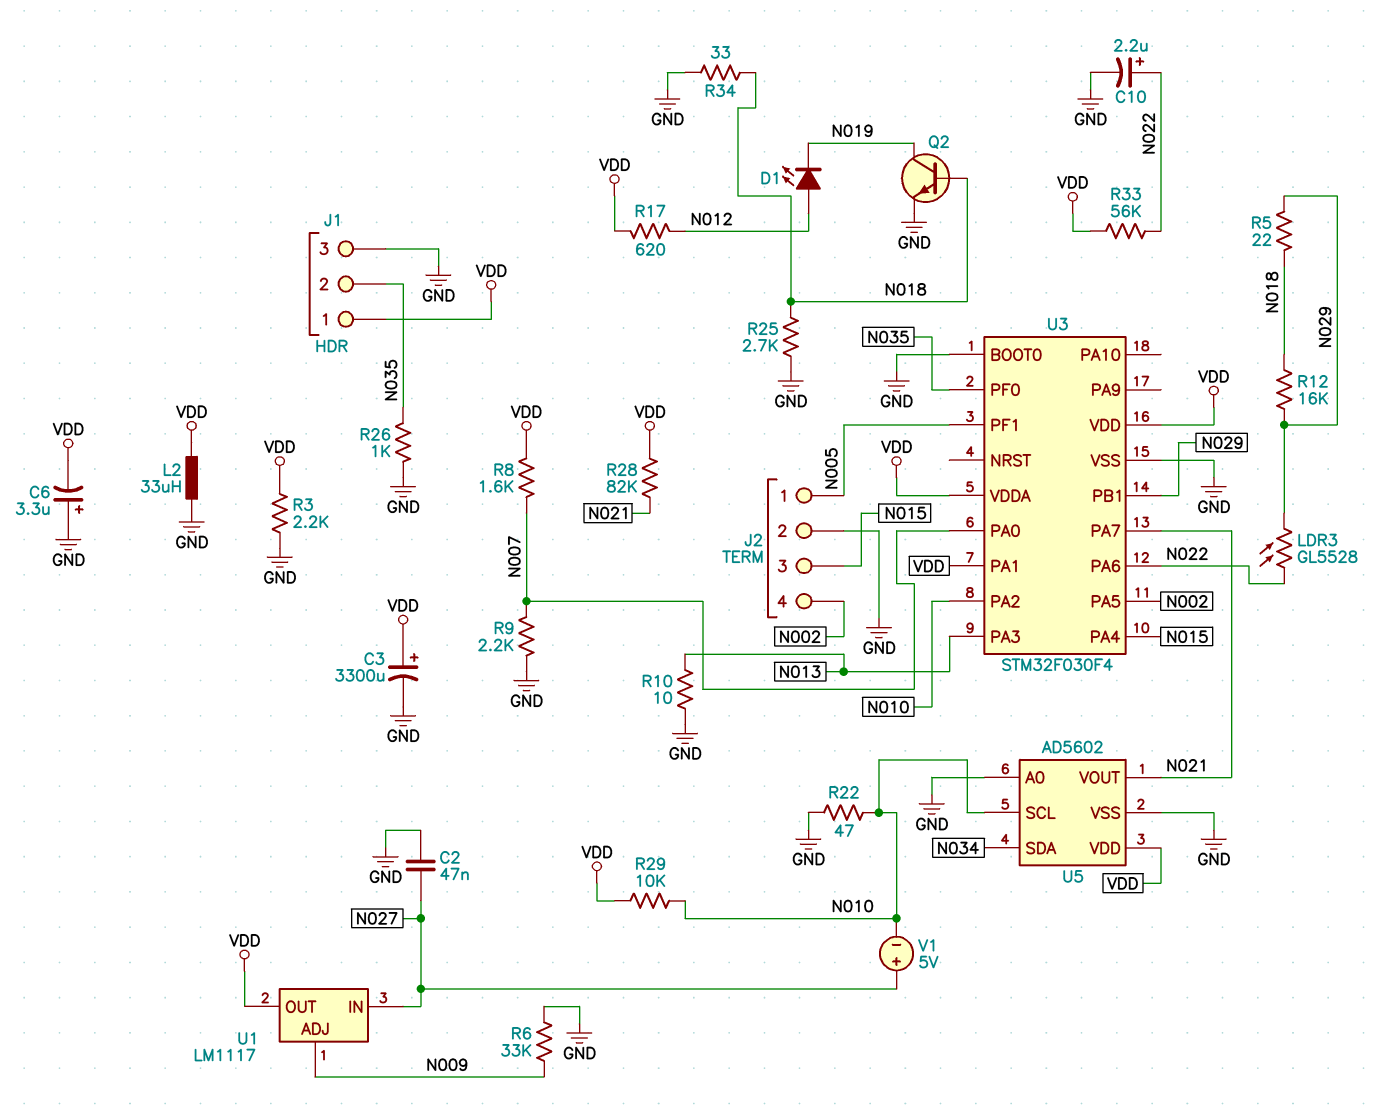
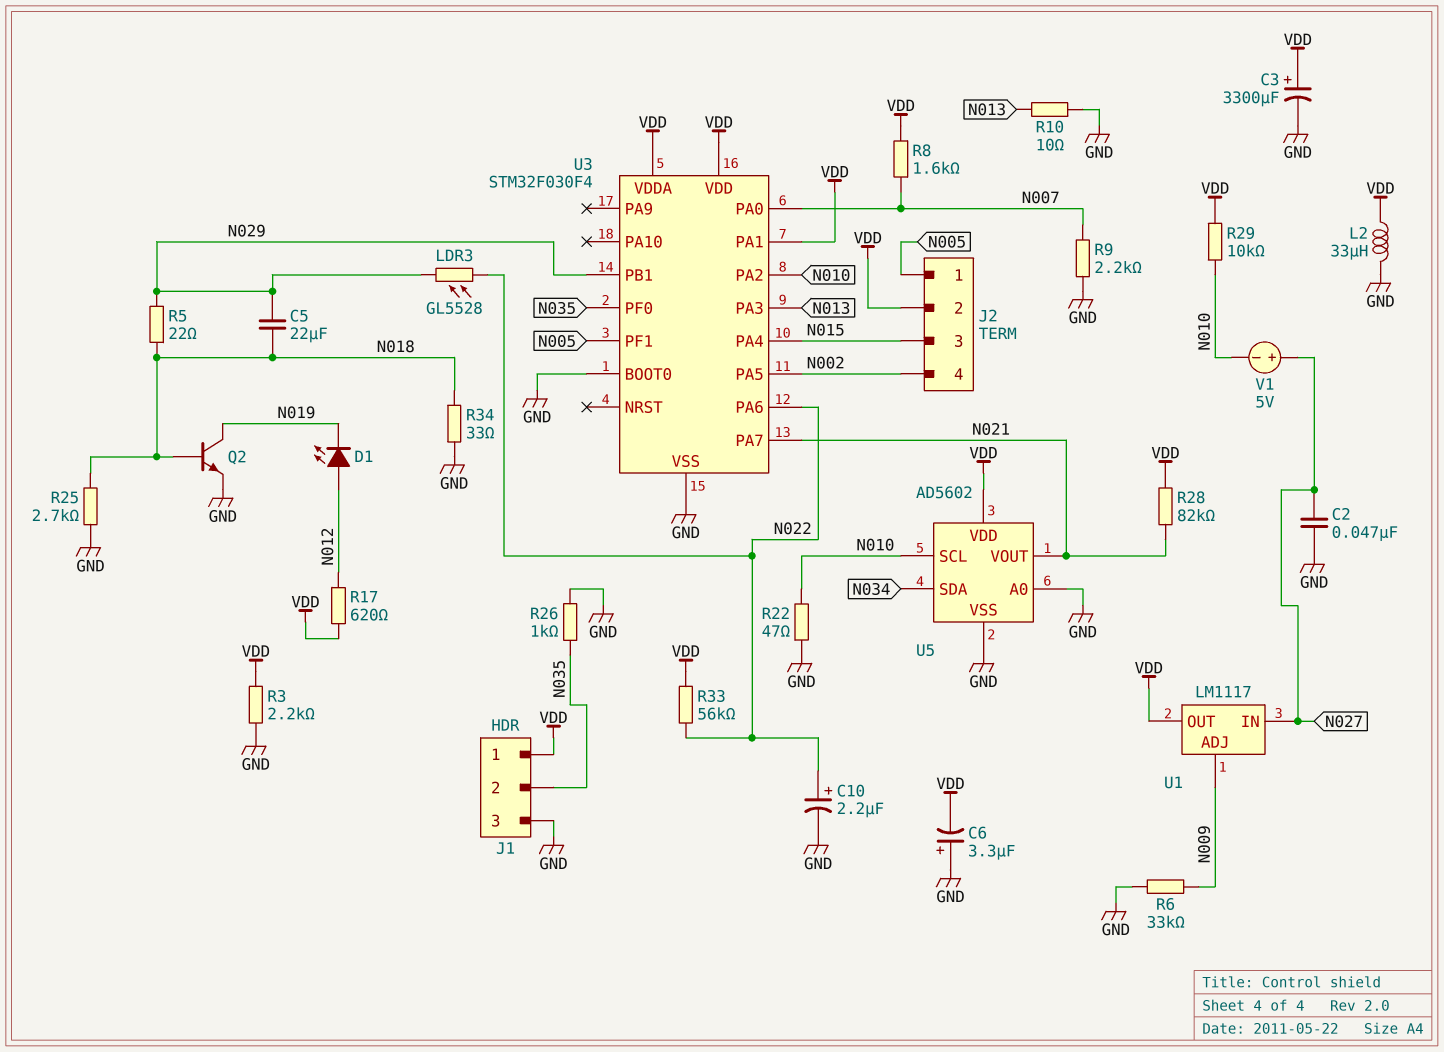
C5: none -> 22uF (N018, N029)
J2 pin 2: GND -> VDD
R12: 16k (N018, N029) -> none

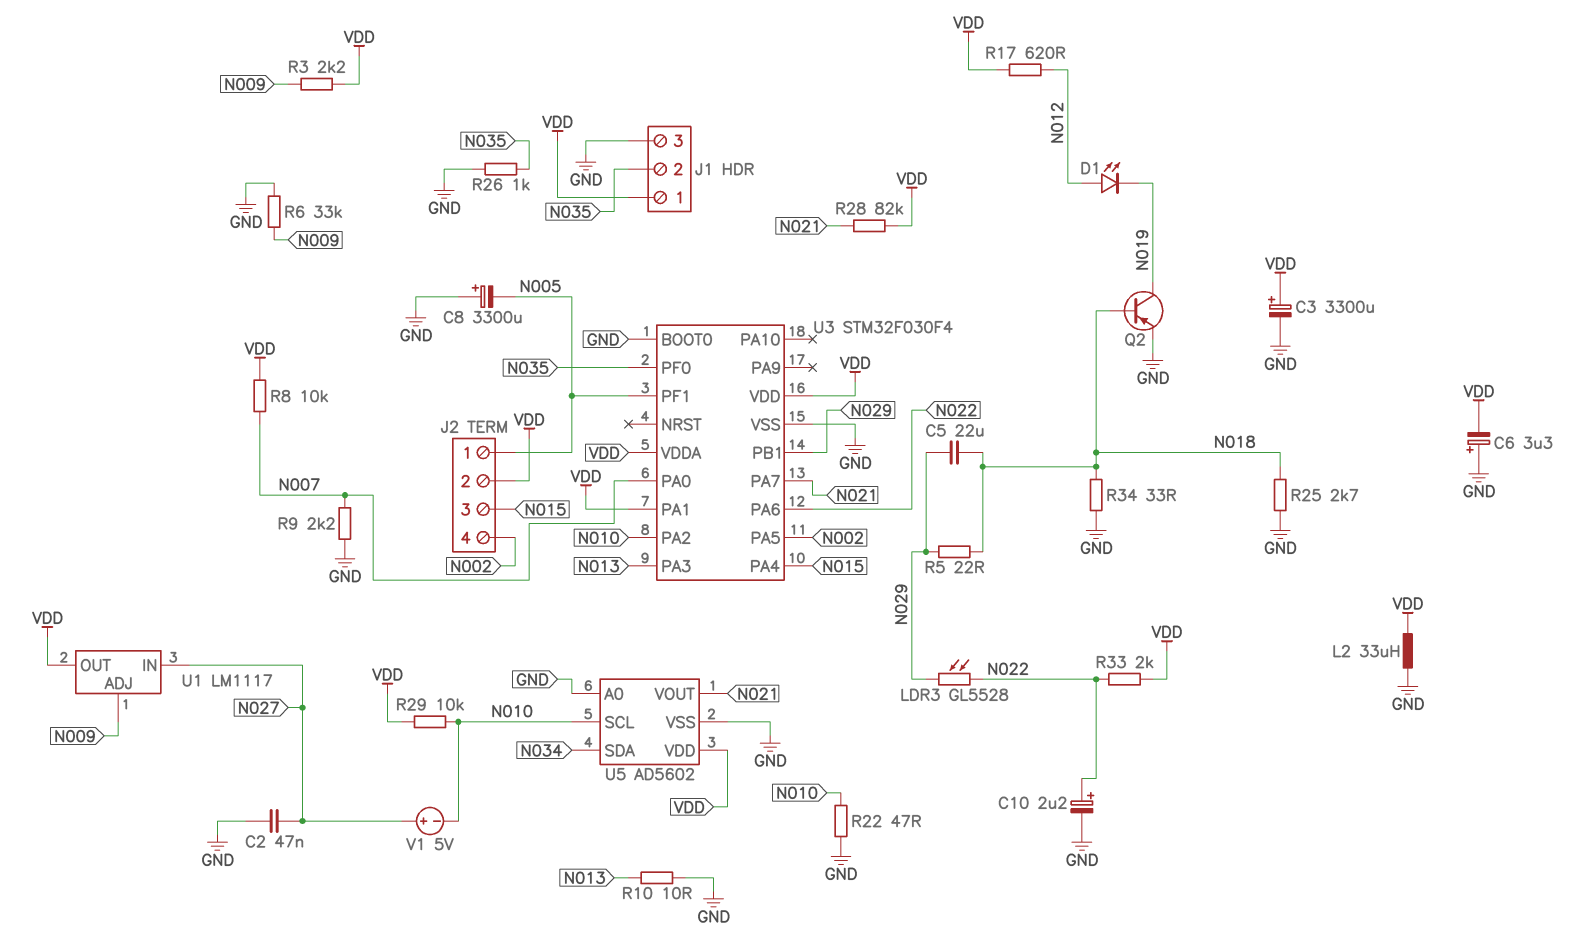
C8: none -> 3300uF (plus GND, minus N005)
Q2: NPN (B N018, C N019, E GND) -> PNP (B N018, C N019, E GND)
R3: 2.2k (GND, VDD) -> 2.2k (N009, VDD)
R8: 1.6k (N007, VDD) -> 10k (N007, VDD)
R33: 56k (N022, VDD) -> 2k (N022, VDD)

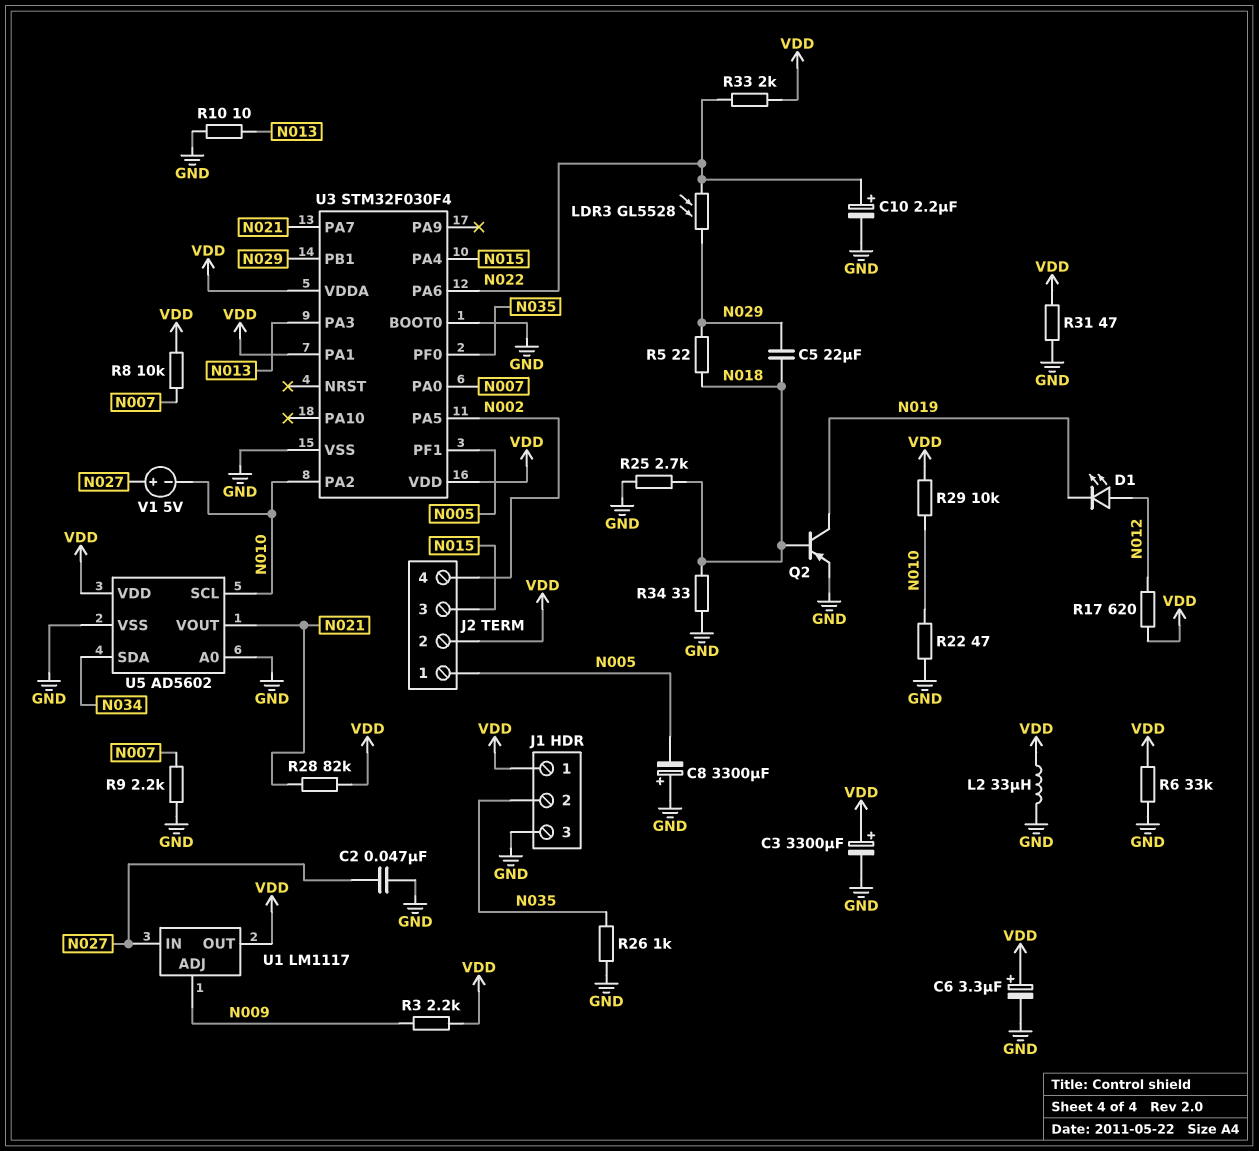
C6: 3.3uF (plus GND, minus VDD) -> 3.3uF (plus VDD, minus GND)
R6: 33k (GND, N009) -> 33k (GND, VDD)
R31: none -> 47 (GND, VDD)

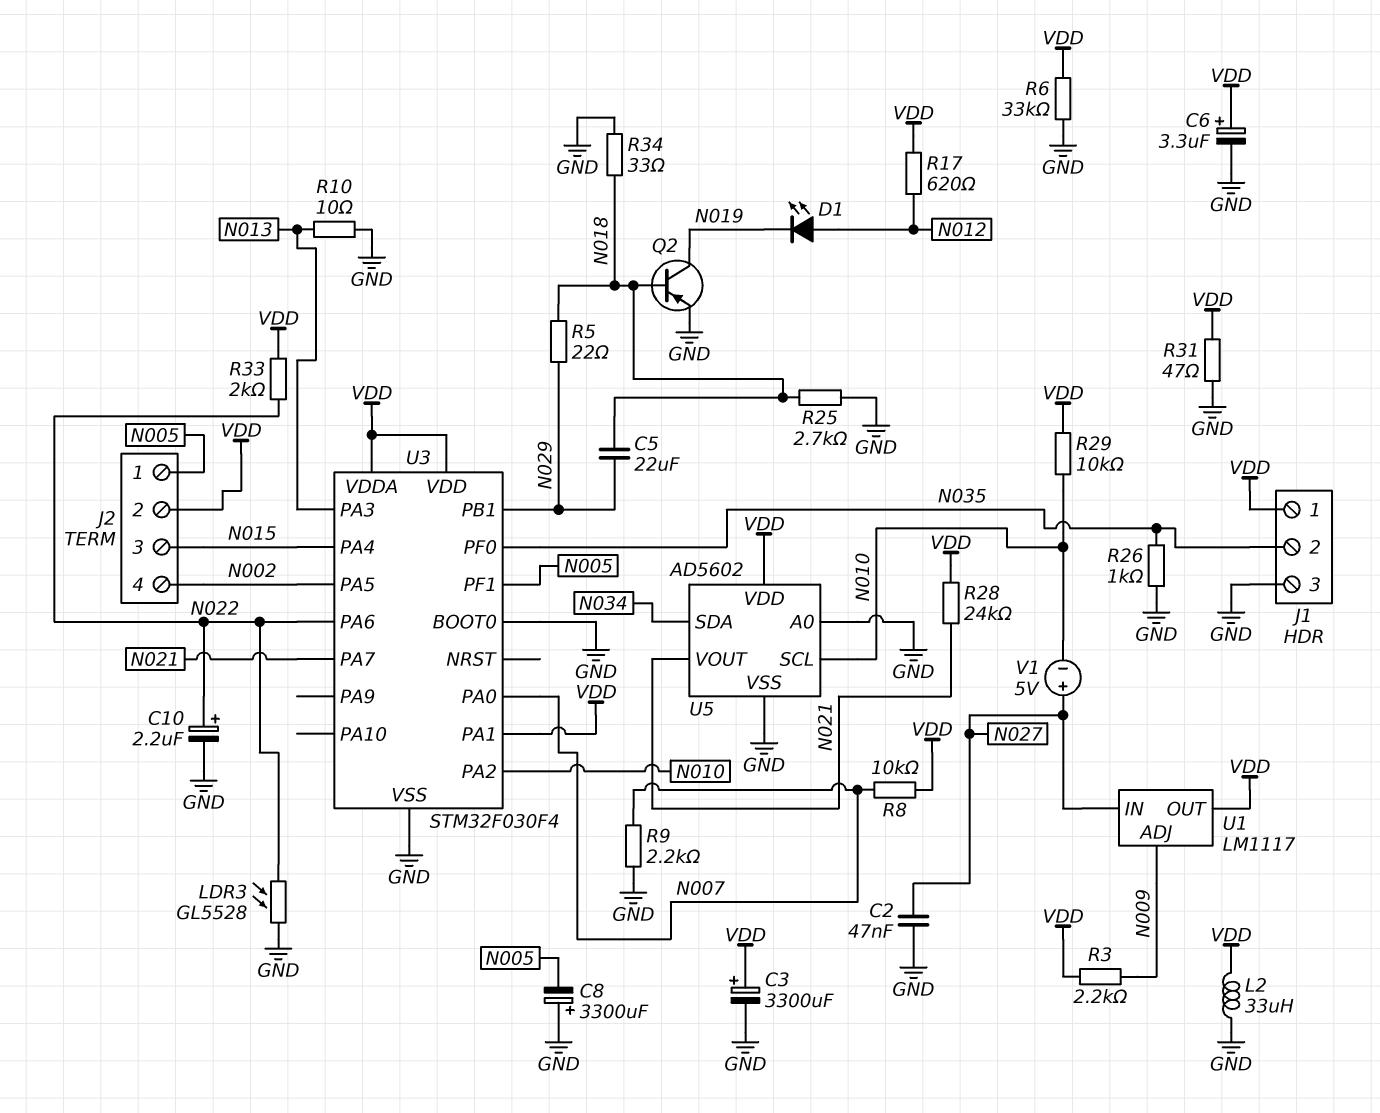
LDR3: GL5528 (N022, N029) -> GL5528 (GND, N022)
R22: 47 (GND, N010) -> none
R28: 82k (N021, VDD) -> 24k (N021, VDD)

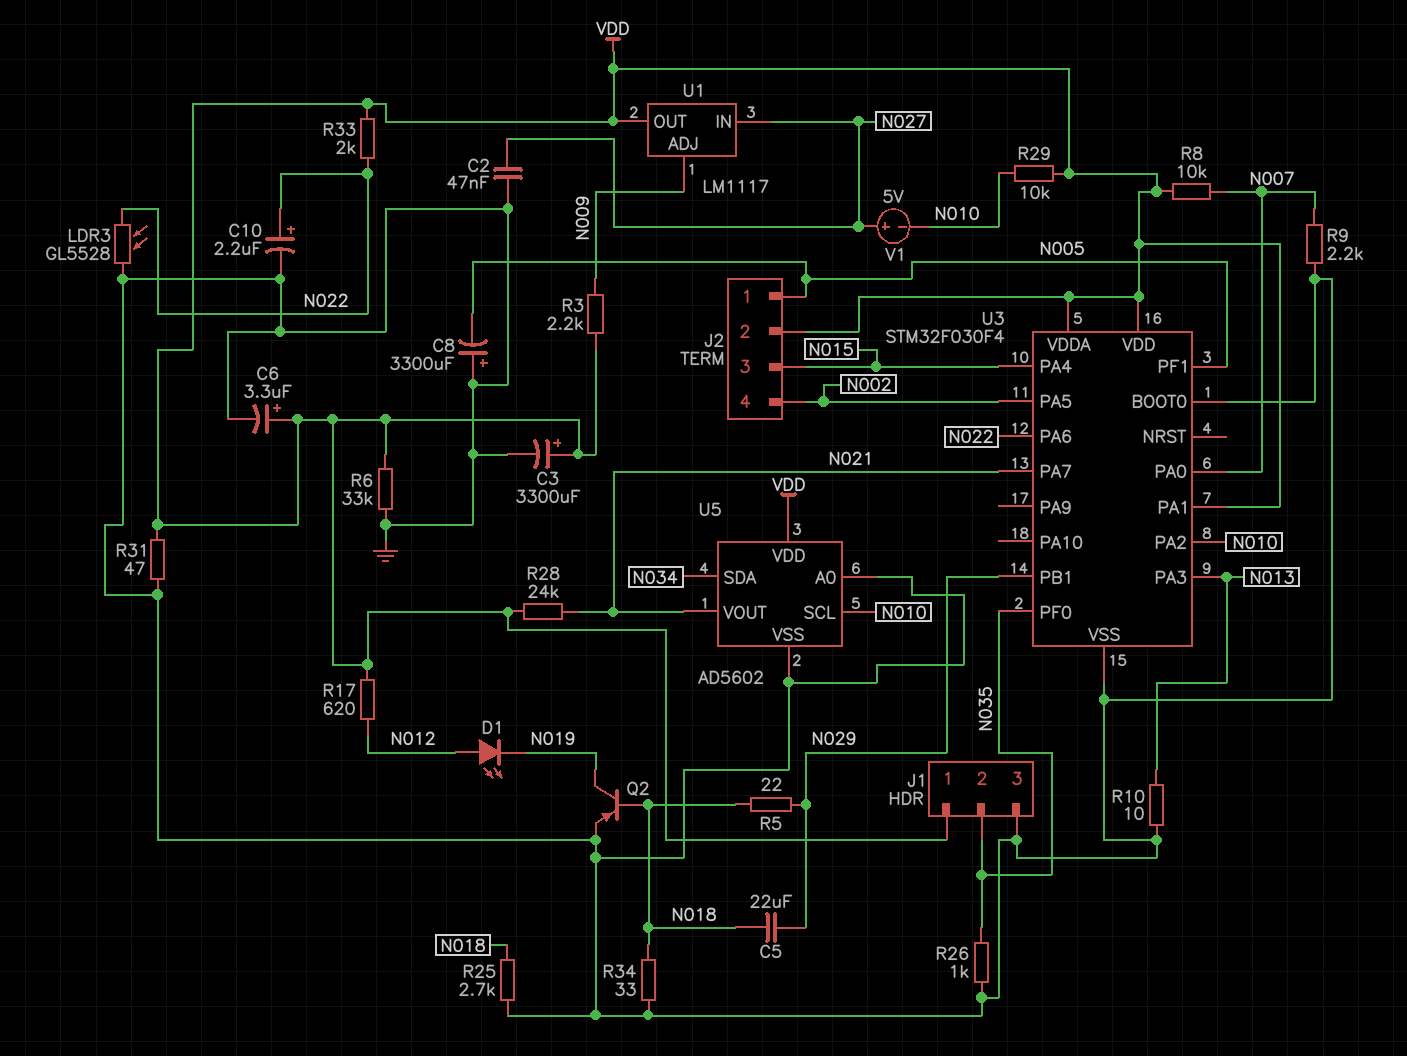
L2: 33uH (GND, VDD) -> none

